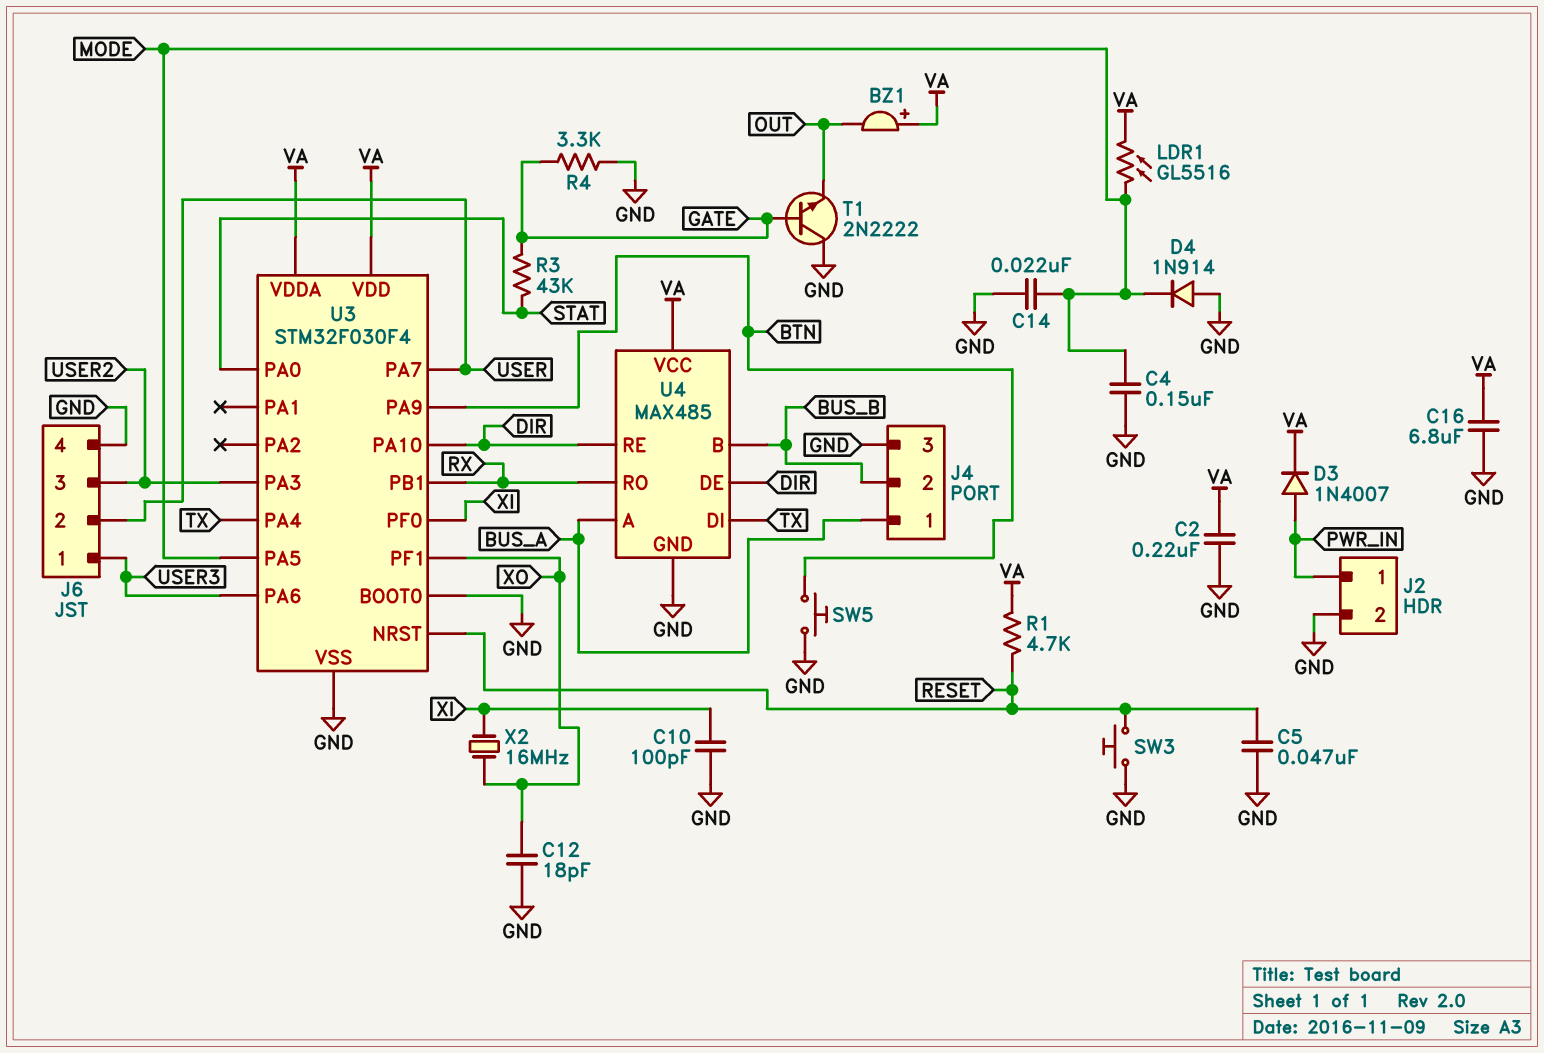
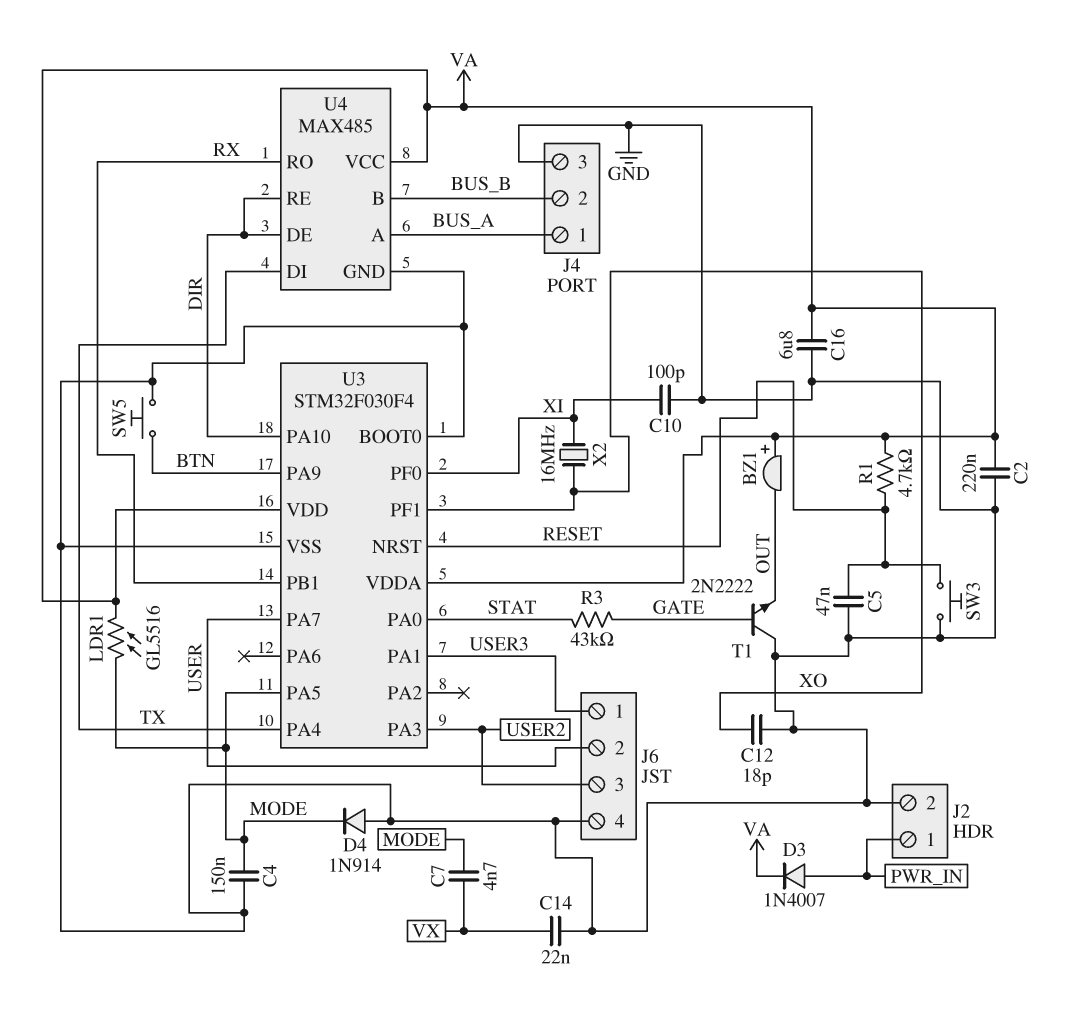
C7: none -> 4.7nF (MODE, VX)
C14: 22nF (GND, MODE) -> 22nF (GND, VX)
R4: 3.3k (GATE, GND) -> none
U3 pin PA1: none -> USER3
U3 pin PA6: USER3 -> none

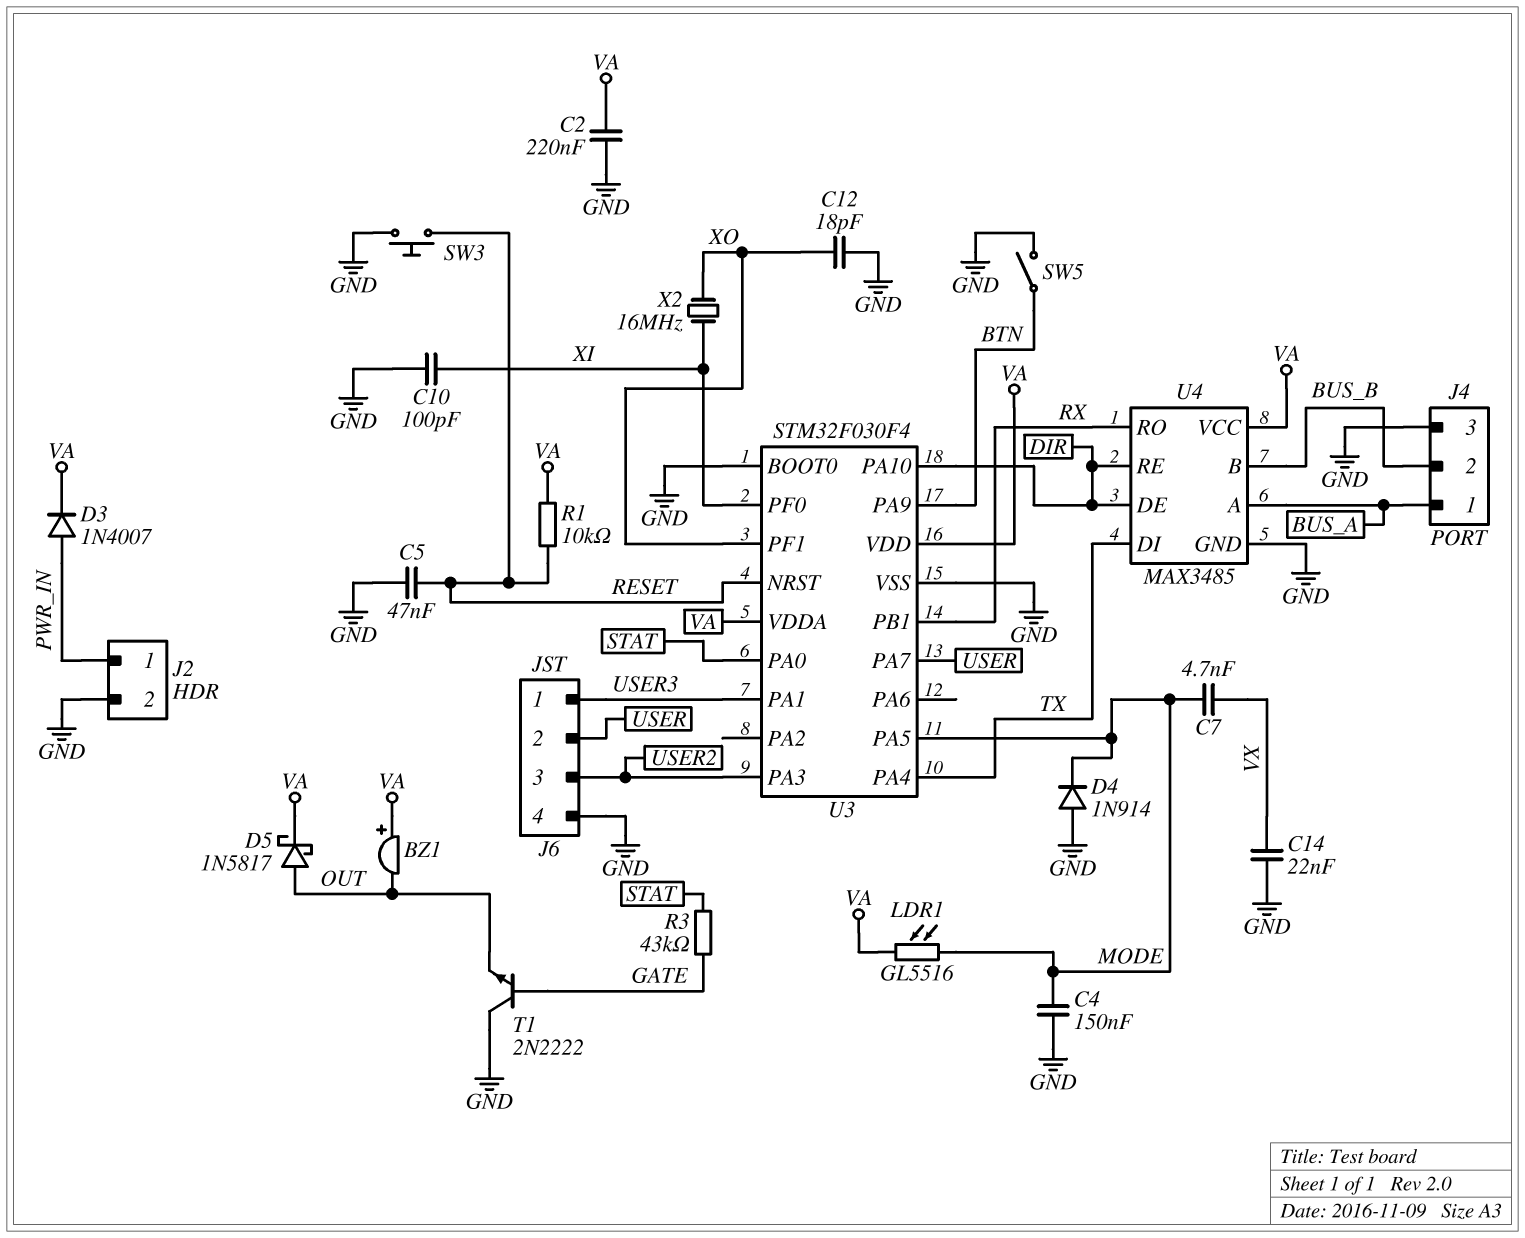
C16: 6.8uF (GND, VA) -> none
D5: none -> schottky 1N5817 (A OUT, K VA)
R1: 4.7k (RESET, VA) -> 10k (RESET, VA)
SW5: button (BTN, GND) -> switch (BTN, GND)
U4: MAX485 -> MAX3485

